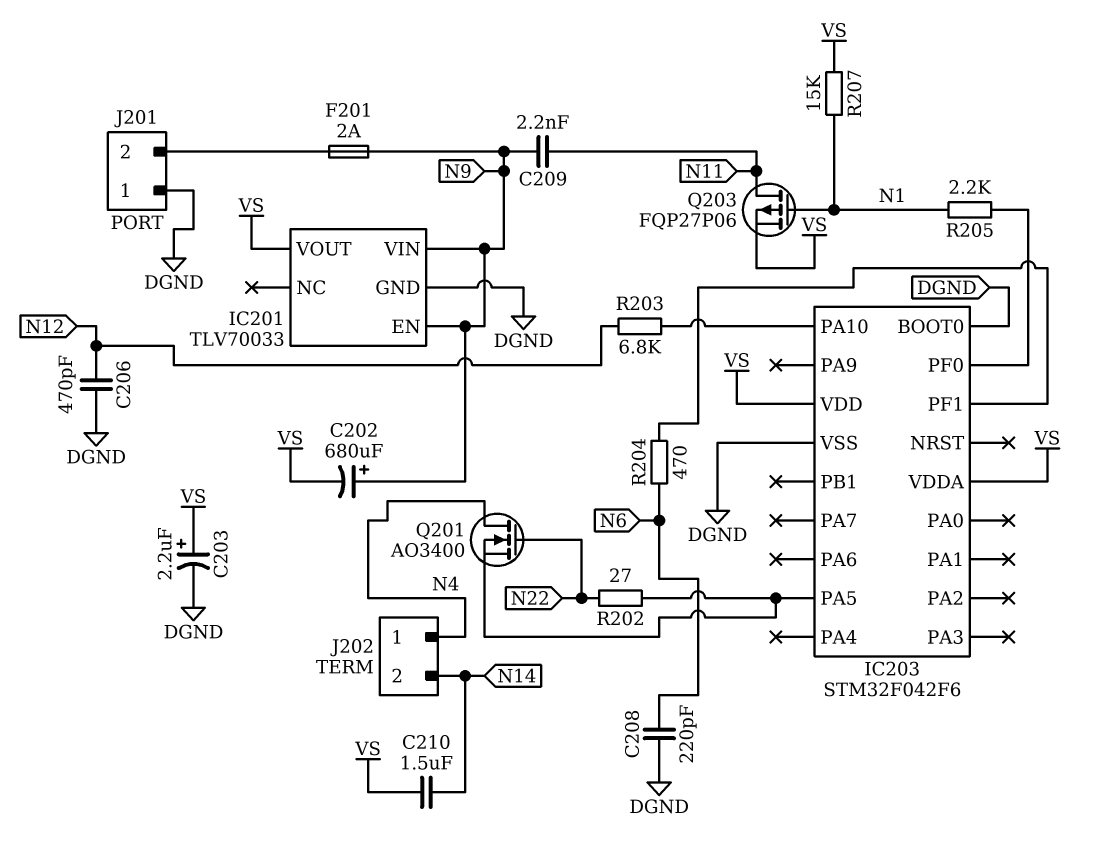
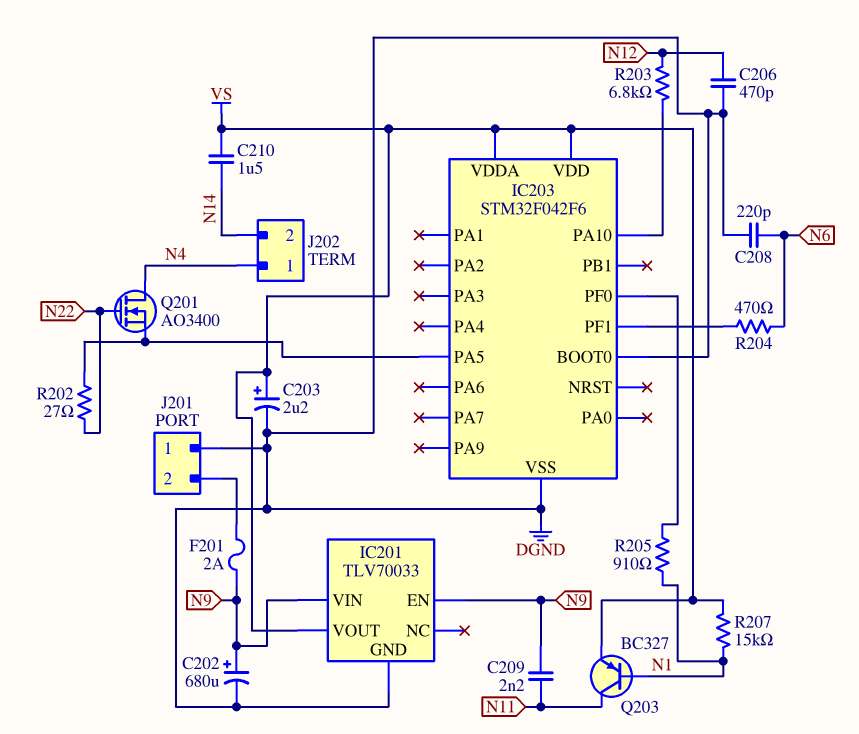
C202: 680uF (plus N9, minus VS) -> 680uF (plus N9, minus DGND)
Q203: PMOS FQP27P06 (G N1, D N11, S VS) -> PNP BC327 (B N1, C N11, E VS)
R205: 2.2k (IC203/PF0, N1) -> 910 (IC203/PF0, N1)

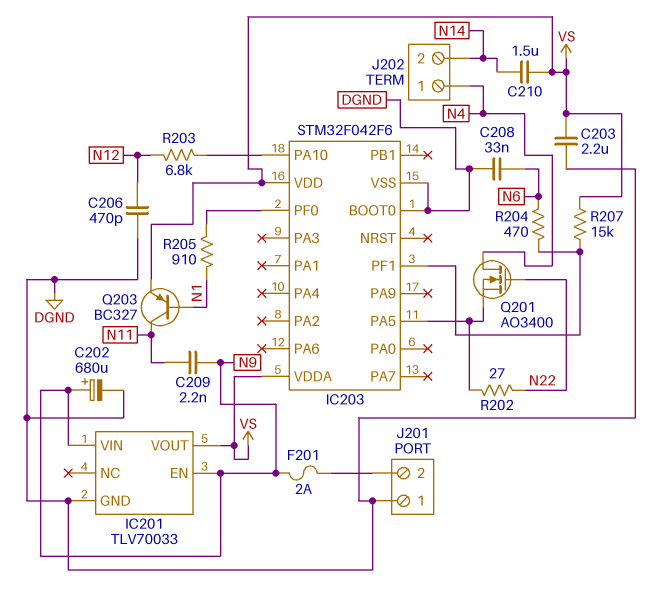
C203: 2.2uF (plus VS, minus DGND) -> 2.2uF (DGND, VS)
C208: 220pF (DGND, N6) -> 33nF (DGND, N6)
R207: 15k (N1, VS) -> 15k (IC203/PF1, VS)

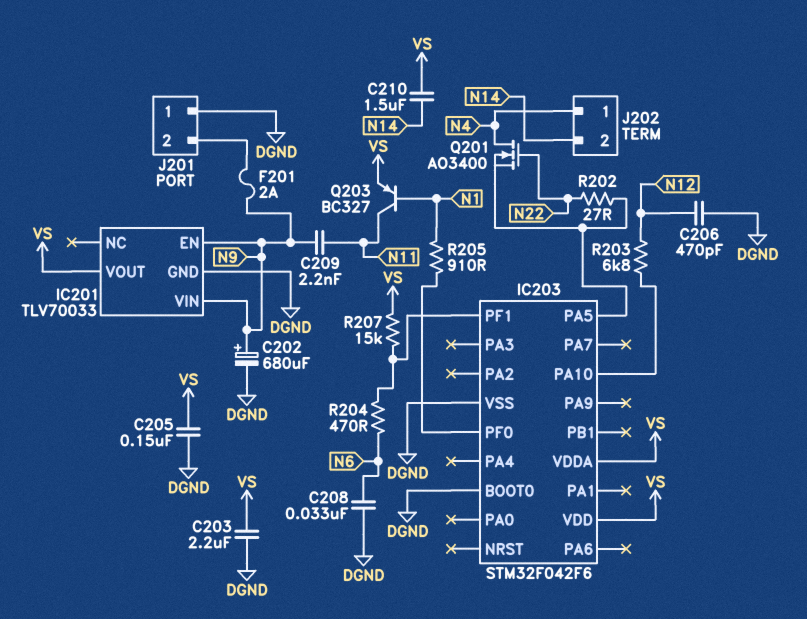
C205: none -> 150nF (DGND, VS)

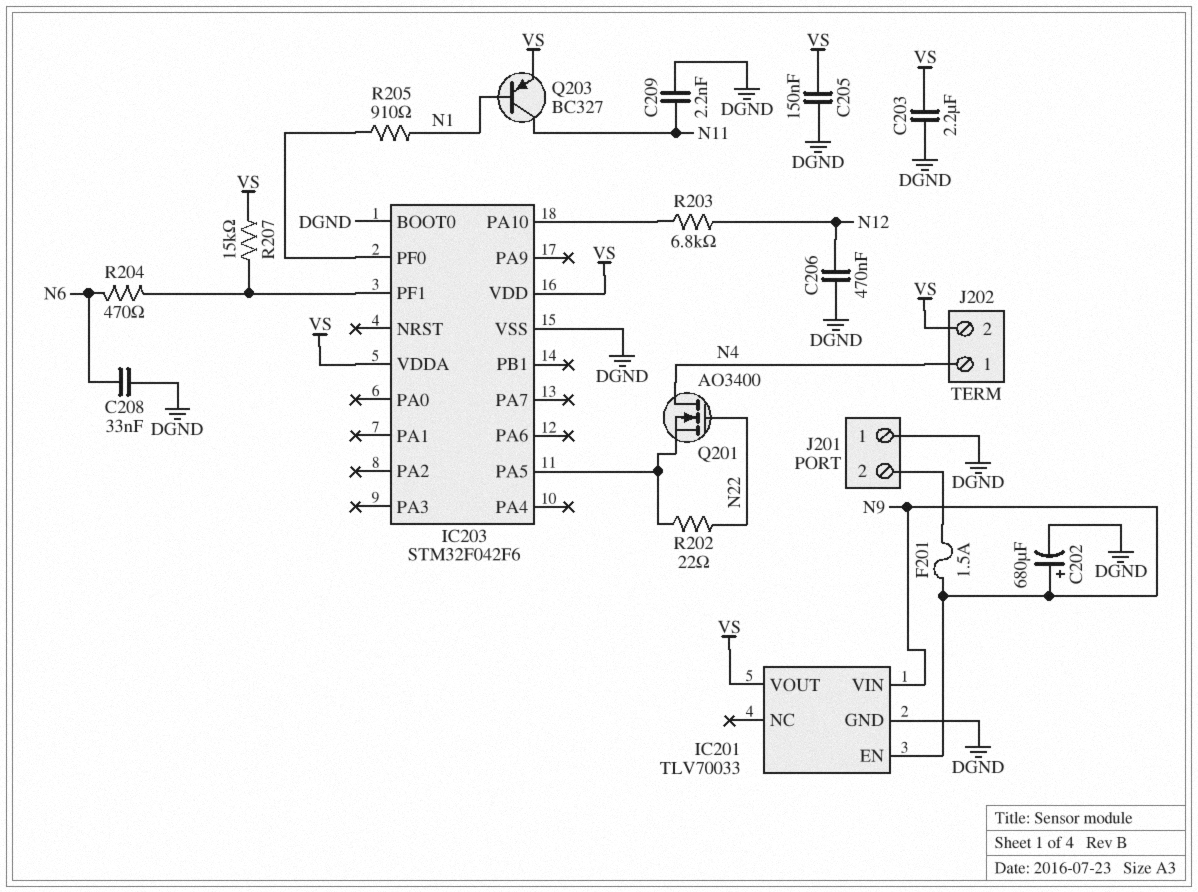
C206: 470pF (DGND, N12) -> 470nF (DGND, N12)
C209: 2.2nF (N9, N11) -> 2.2nF (DGND, N11)
C210: 1.5uF (N14, VS) -> none
F201: 2A (J201/2, N9) -> 1.5A (J201/2, N9)
J202 pin 2: N14 -> VS
R202: 27 (IC203/PA5, N22) -> 22 (IC203/PA5, N22)

